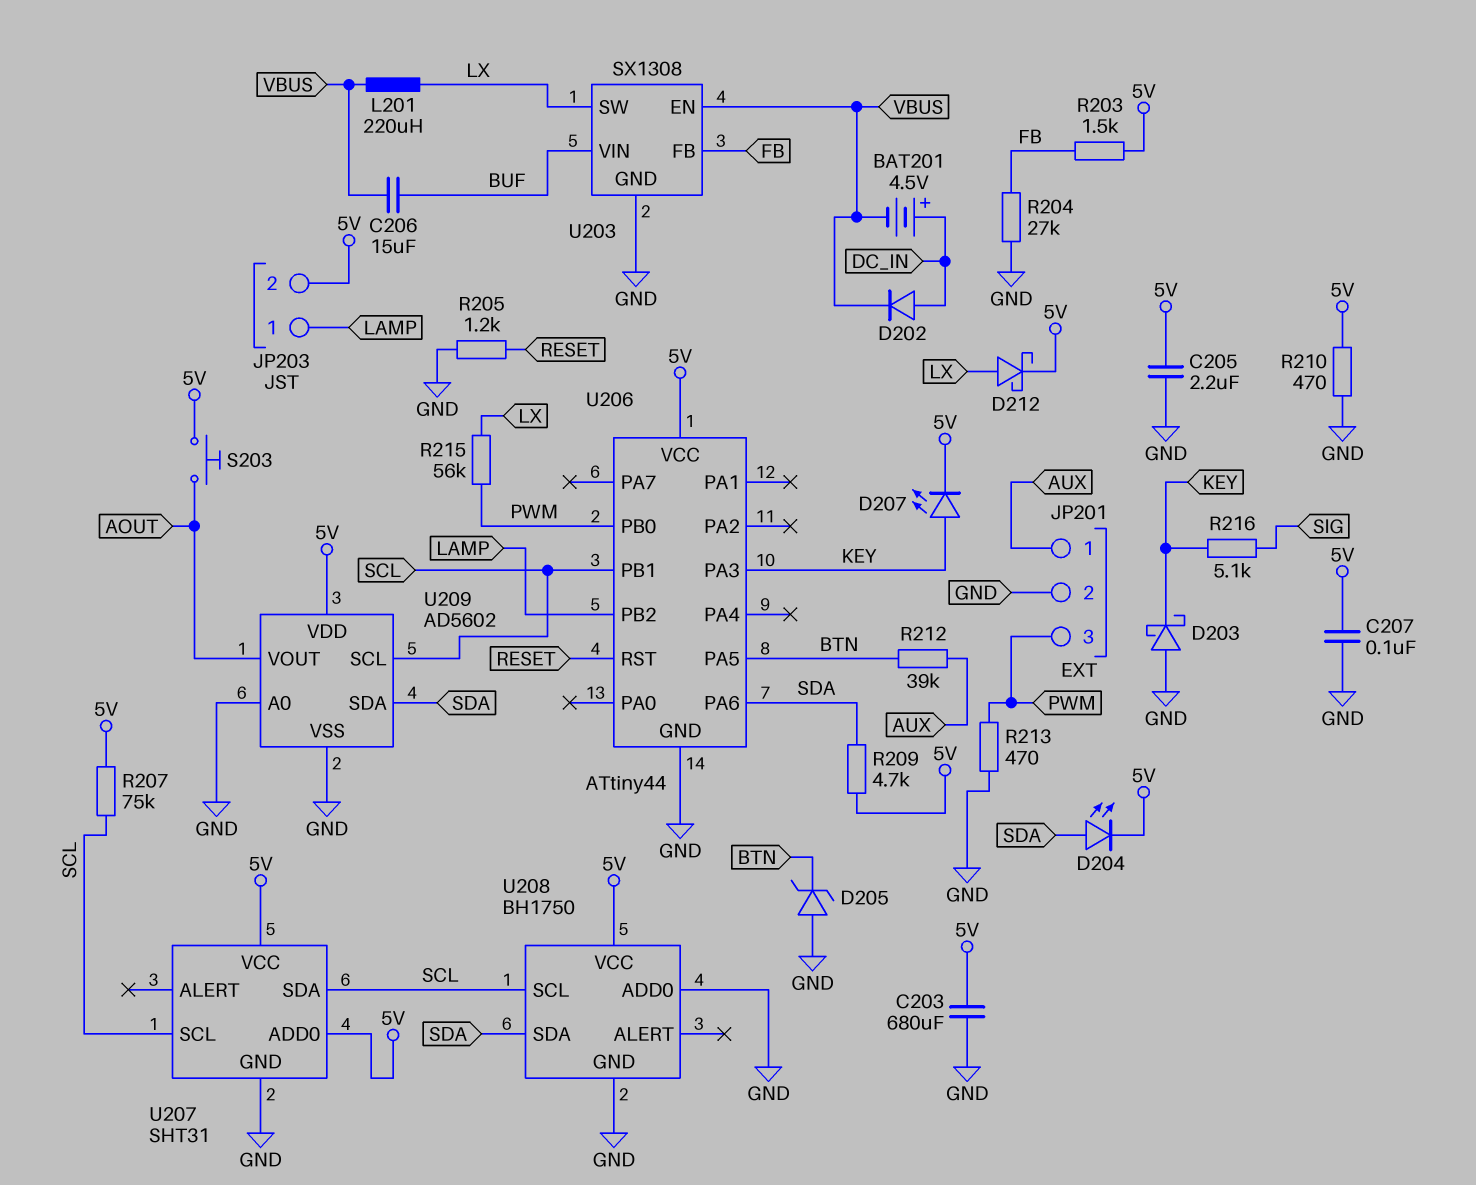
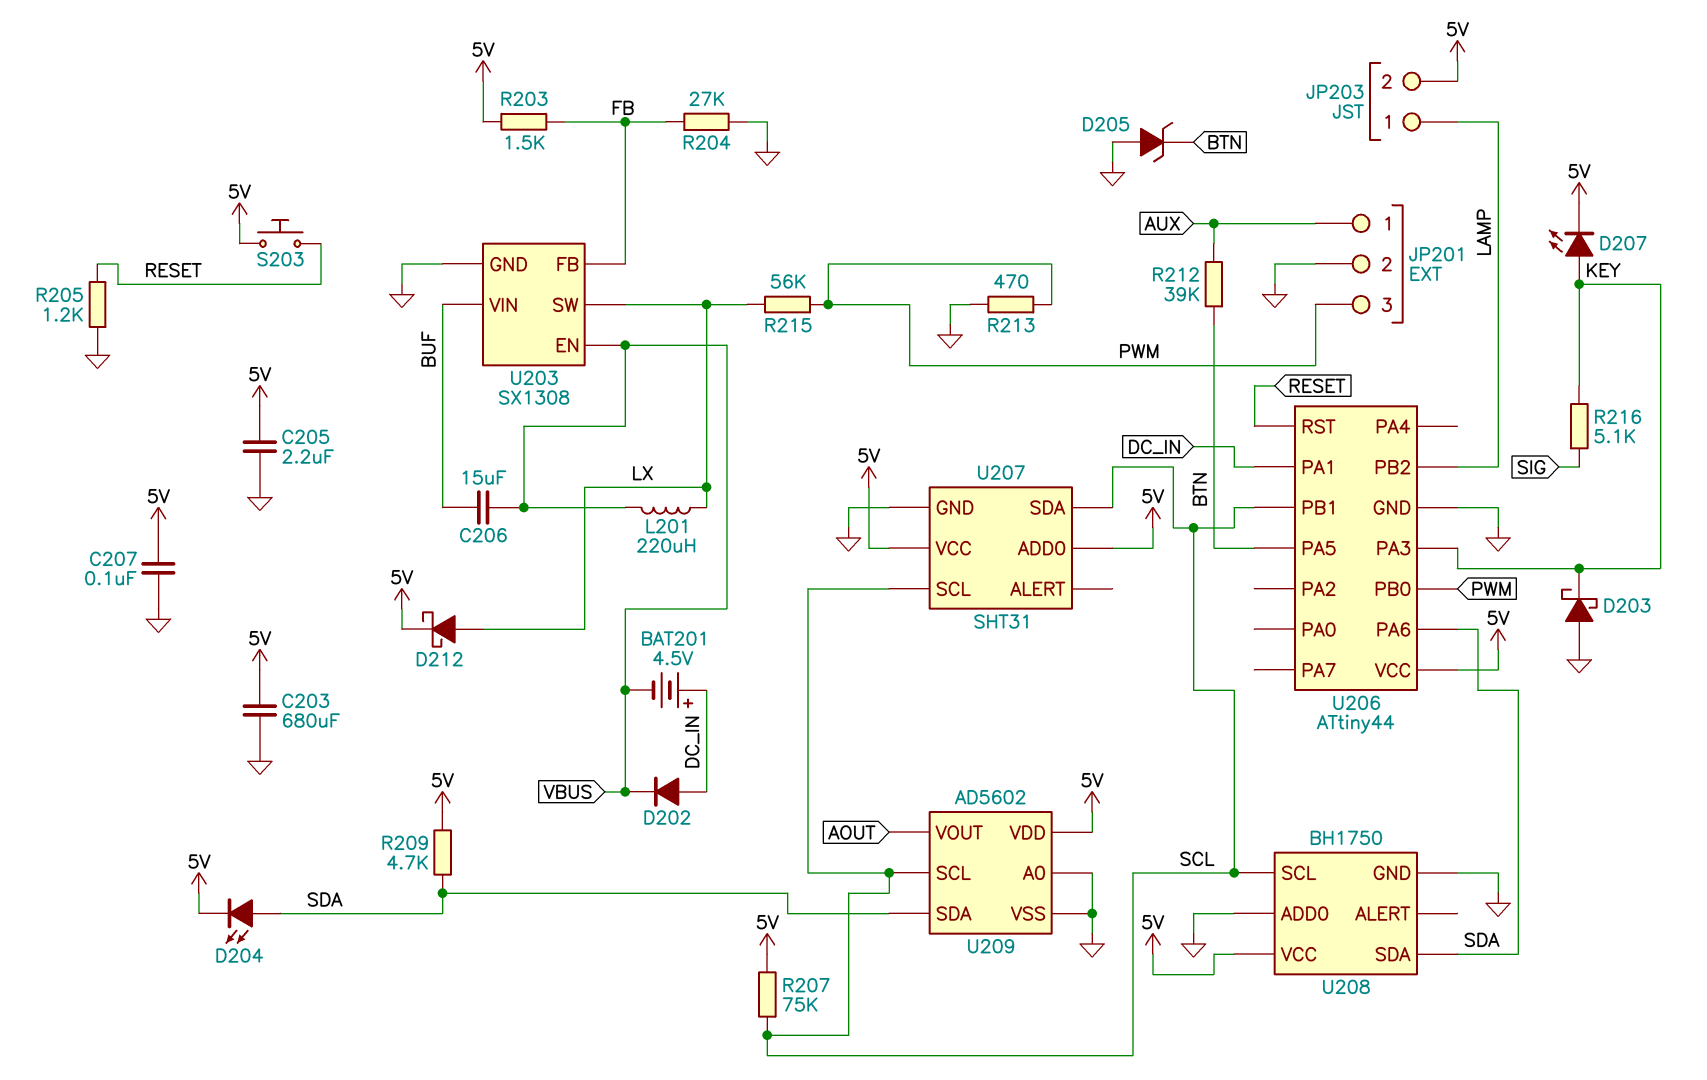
R210: 470 (5V, GND) -> none
S203: button (5V, AOUT) -> button (5V, RESET)
U206 pin PA1: none -> DC_IN

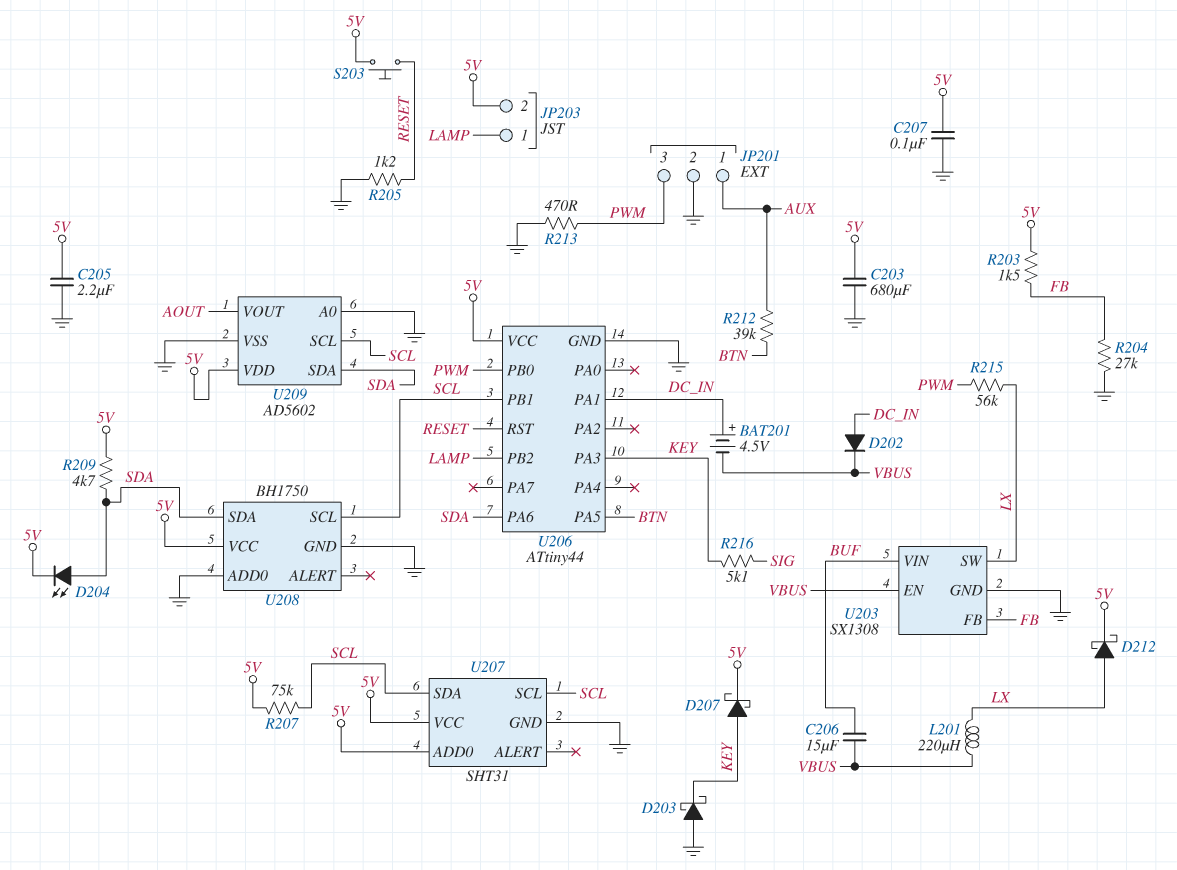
D205: zener (A GND, K BTN) -> none
D207: LED (A KEY, K 5V) -> schottky (A KEY, K 5V)

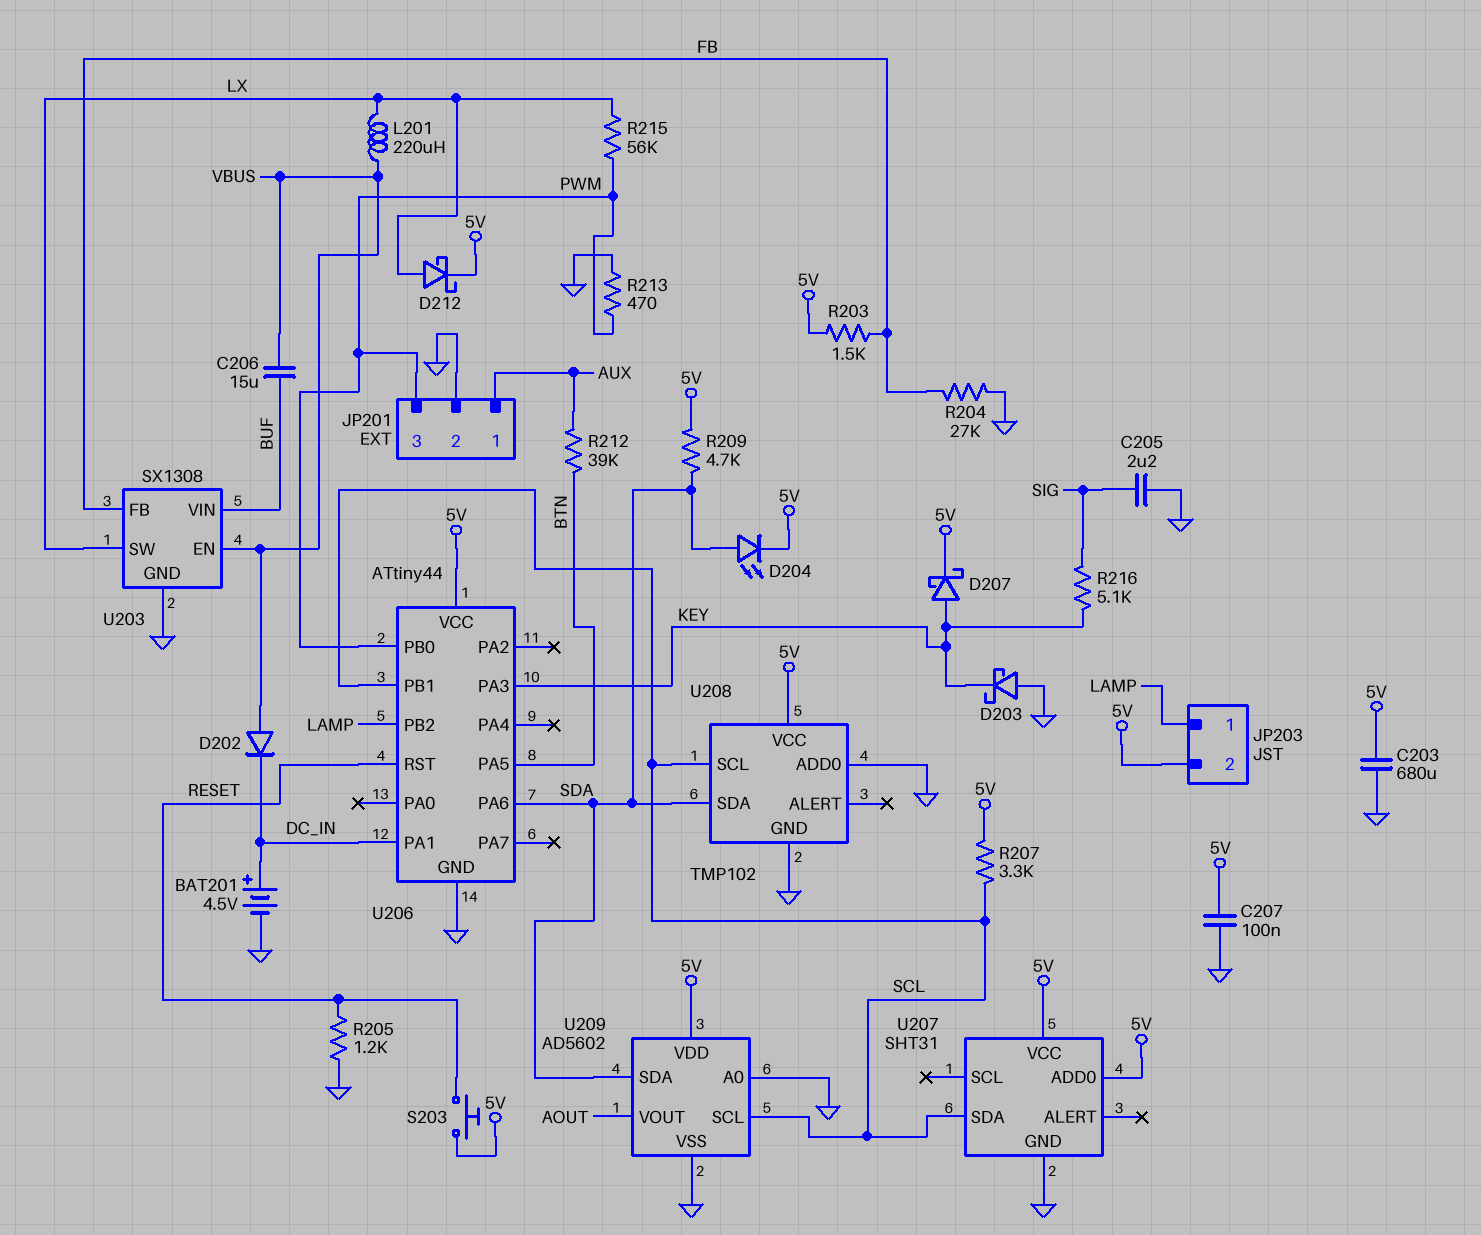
BAT201: 4.5V (plus DC_IN, minus VBUS) -> 4.5V (plus DC_IN, minus GND)
C205: 2.2uF (5V, GND) -> 2.2uF (GND, SIG)
D202: diode (A DC_IN, K VBUS) -> diode (A VBUS, K DC_IN)
R207: 75k (5V, SCL) -> 3.3k (5V, SCL)
U207 pin SCL: SCL -> none
U208: BH1750 -> TMP102

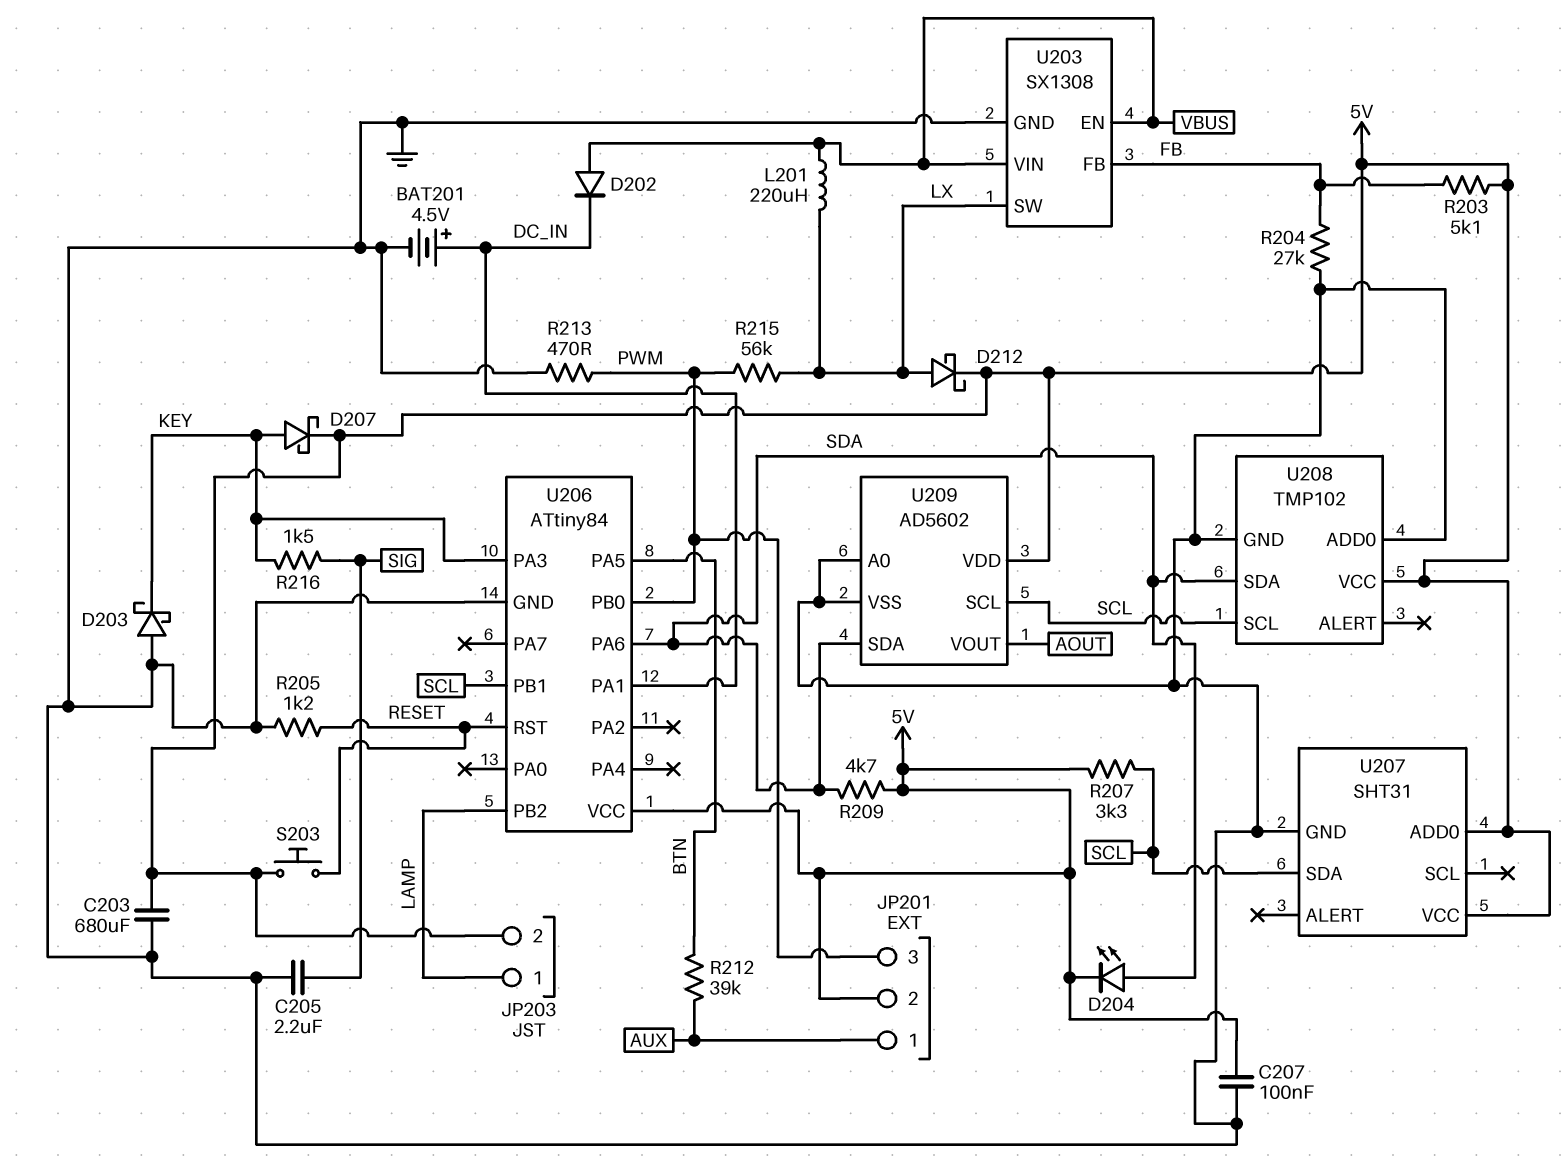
C206: 15uF (BUF, VBUS) -> none
JP201 pin 2: GND -> 5V
R203: 1.5k (5V, FB) -> 5.1k (5V, FB)
R216: 5.1k (KEY, SIG) -> 1.5k (KEY, SIG)
U203 pin VIN: BUF -> VBUS
U206: ATtiny44 -> ATtiny84

